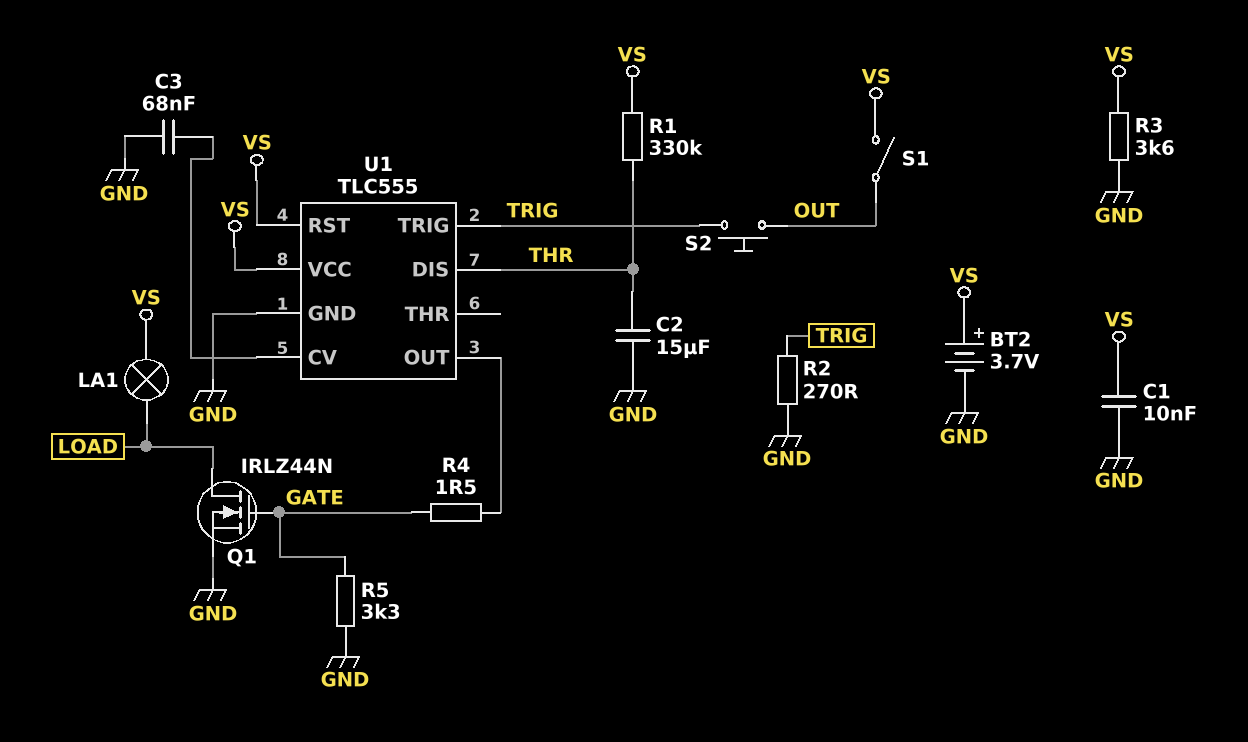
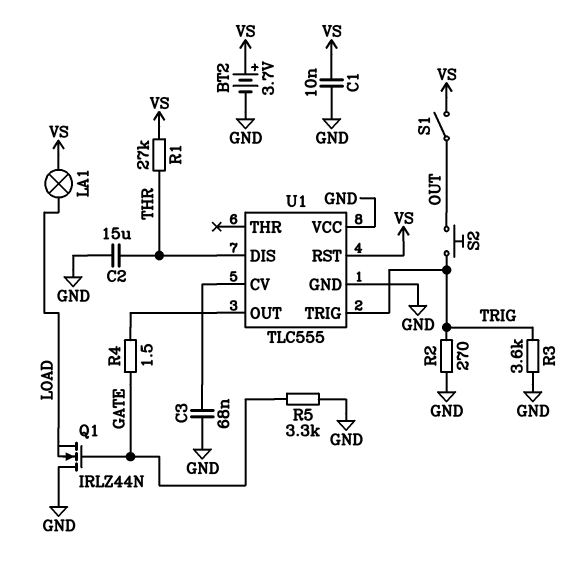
Q1: NMOS IRLZ44N (G GATE, D LOAD, S GND) -> NMOS IRLZ44N (G GATE, D GND, S LOAD)
R1: 330k (THR, VS) -> 27k (THR, VS)
R3: 3.6k (GND, VS) -> 3.6k (GND, TRIG)
U1 pin VCC: VS -> GND

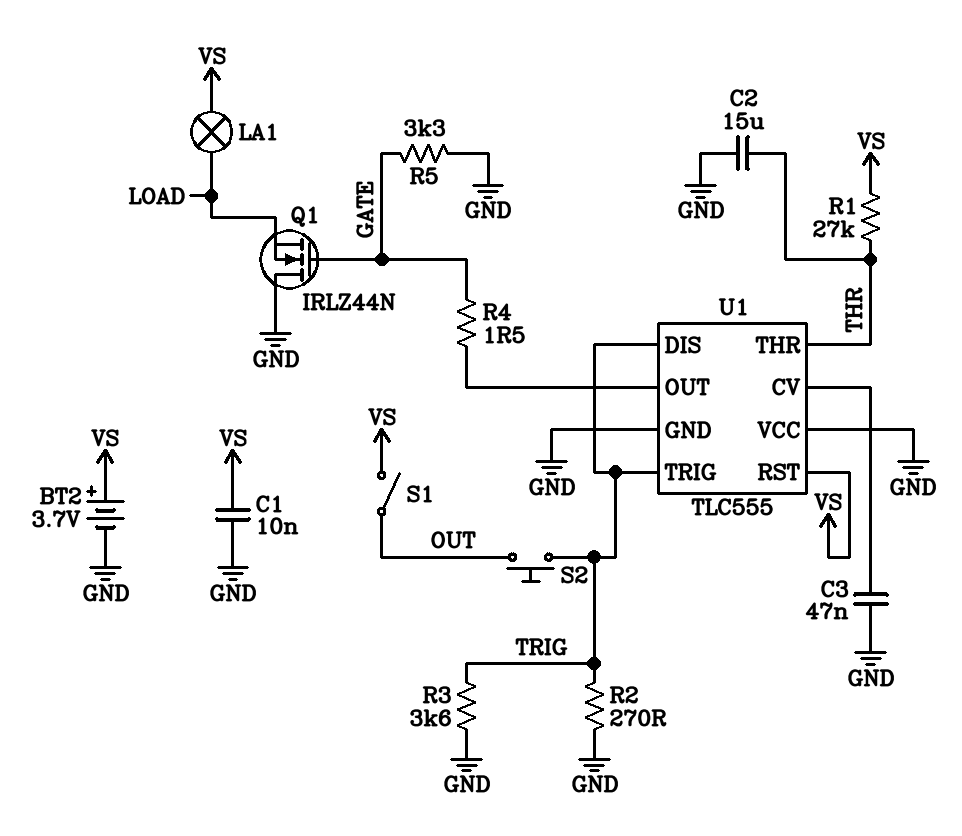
C3: 68nF (GND, U1/CV) -> 47nF (GND, U1/CV)
U1 pin DIS: THR -> TRIG
U1 pin THR: none -> THR

